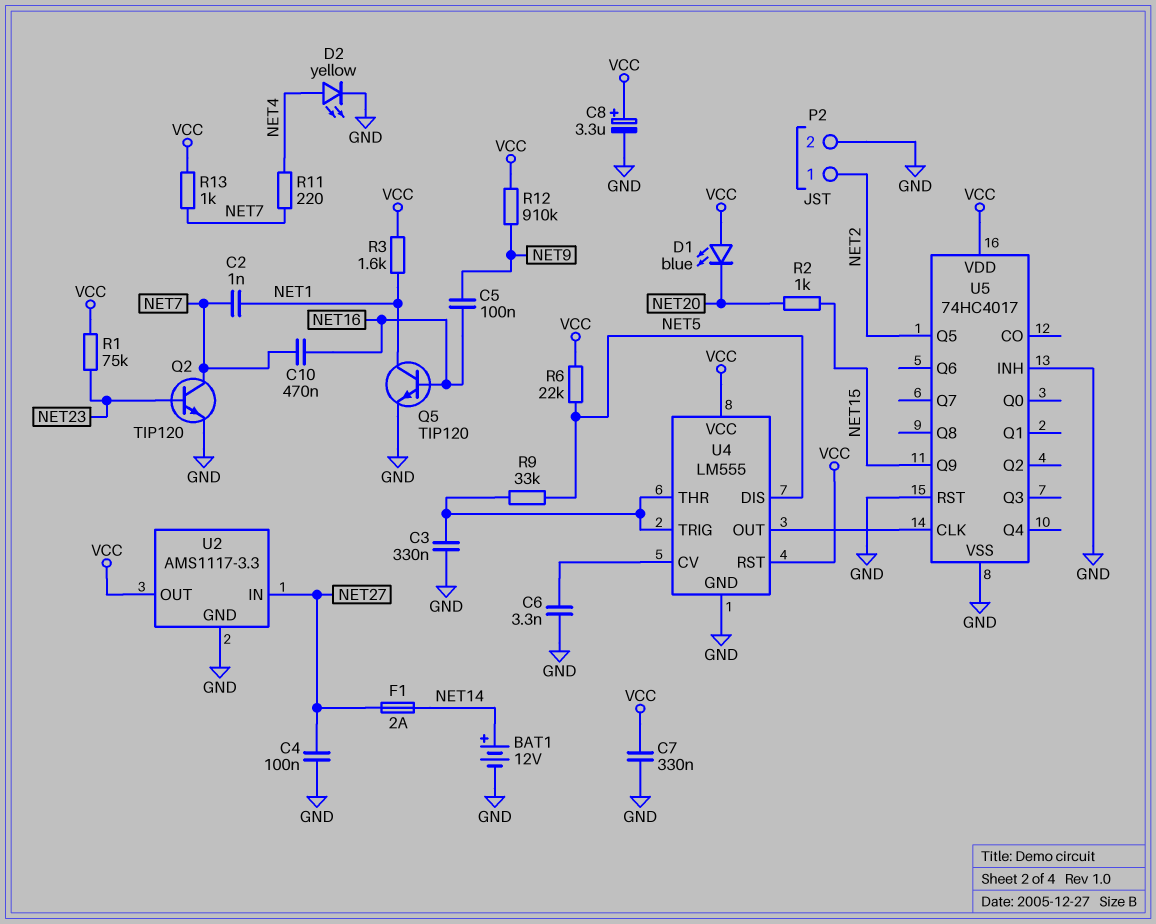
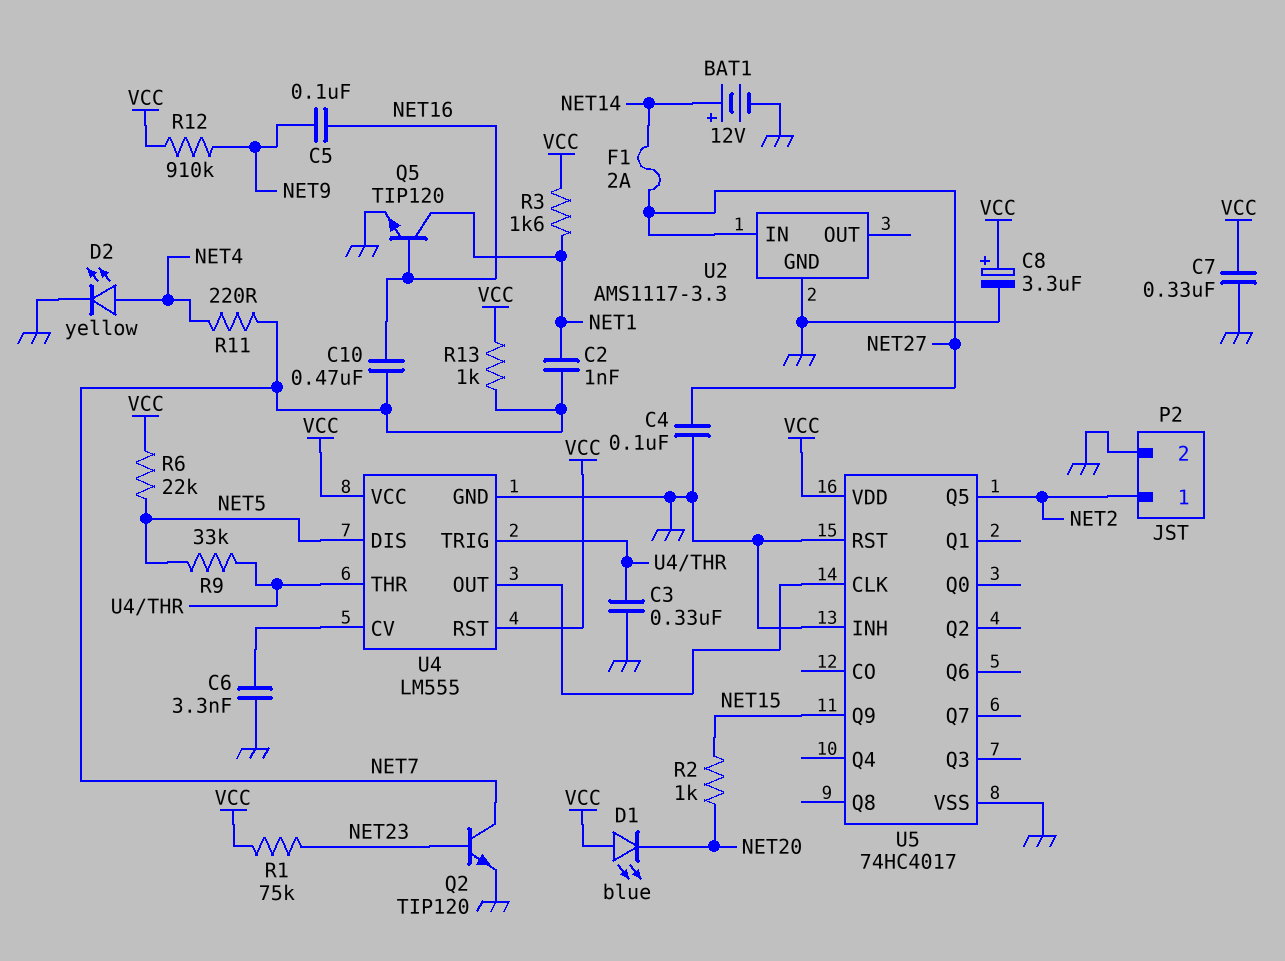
U2 pin OUT: VCC -> none

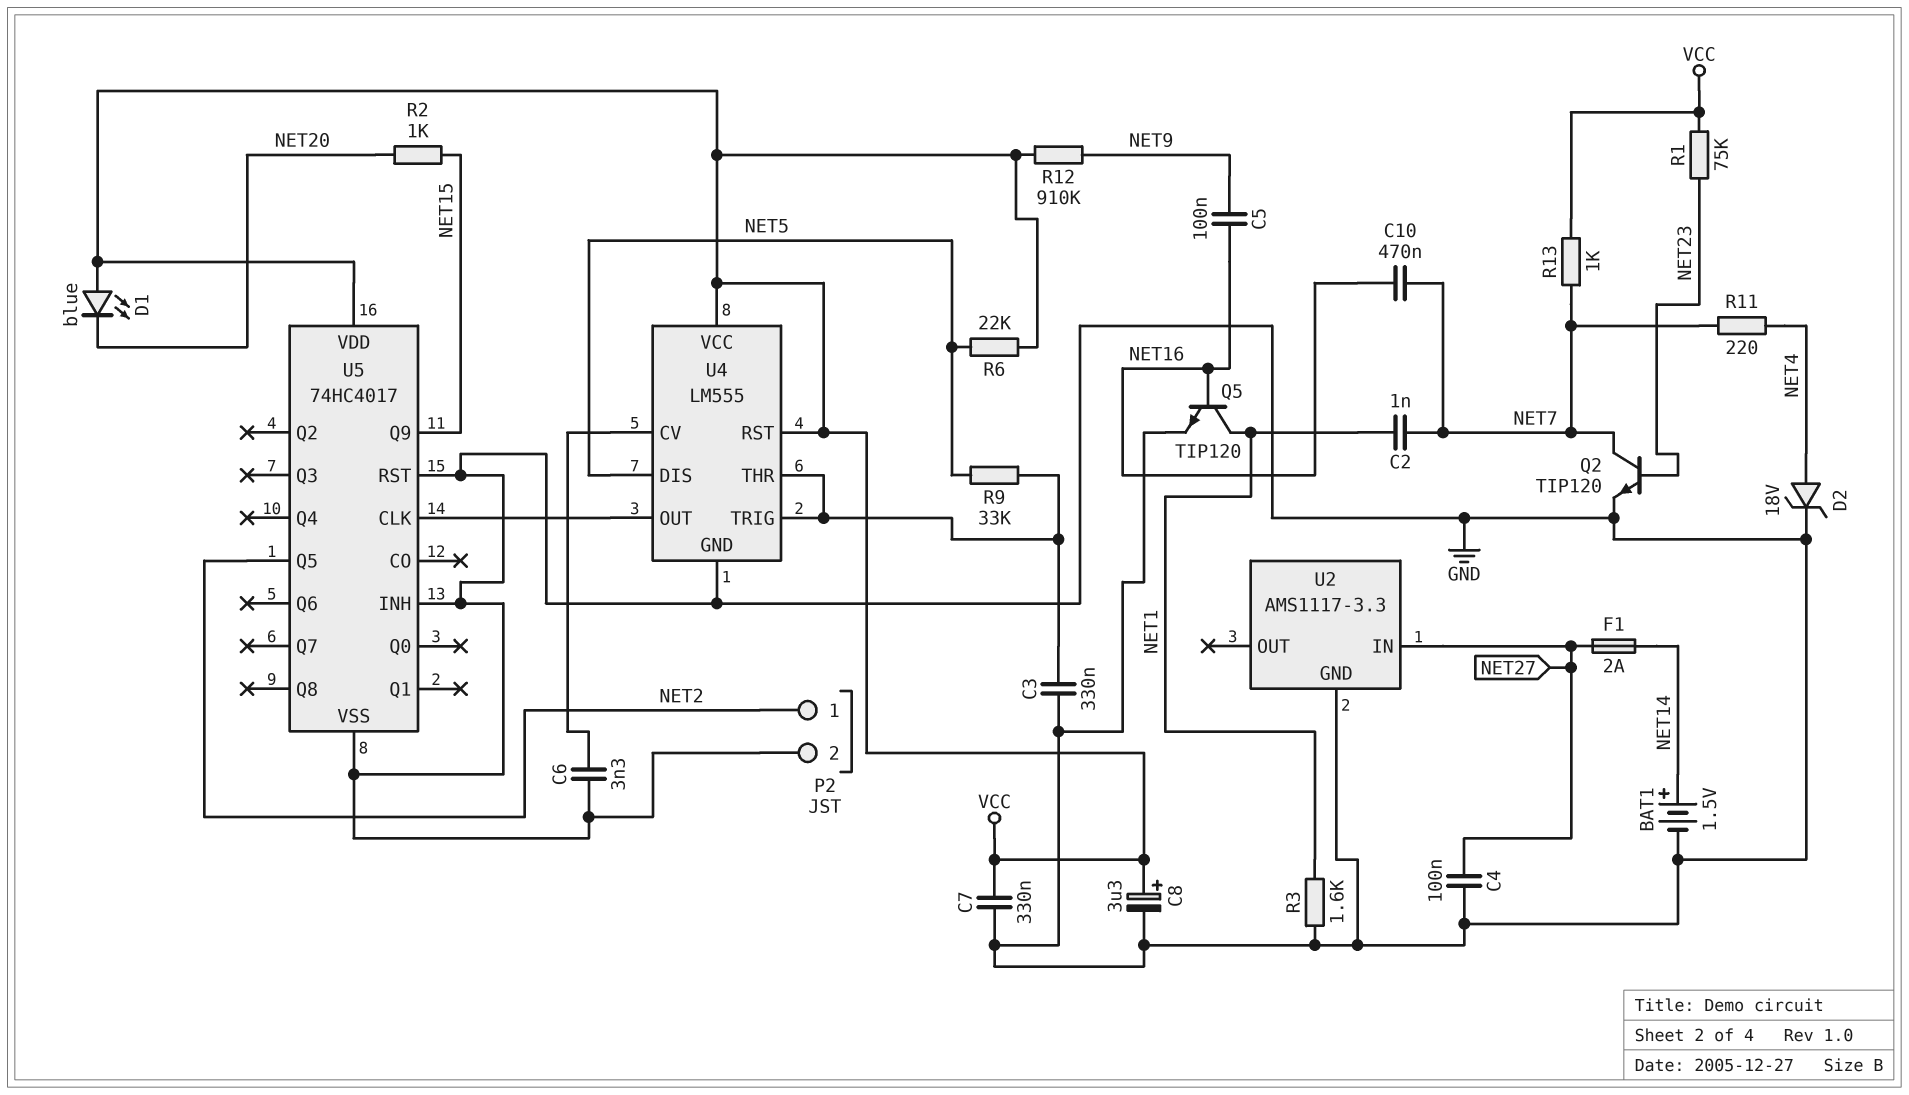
BAT1: 12V (plus NET14, minus GND) -> 1.5V (plus NET14, minus GND)
D2: LED yellow (A NET4, K GND) -> zener 18V (A NET4, K GND)
R3: 1.6k (NET1, VCC) -> 1.6k (GND, NET1)

